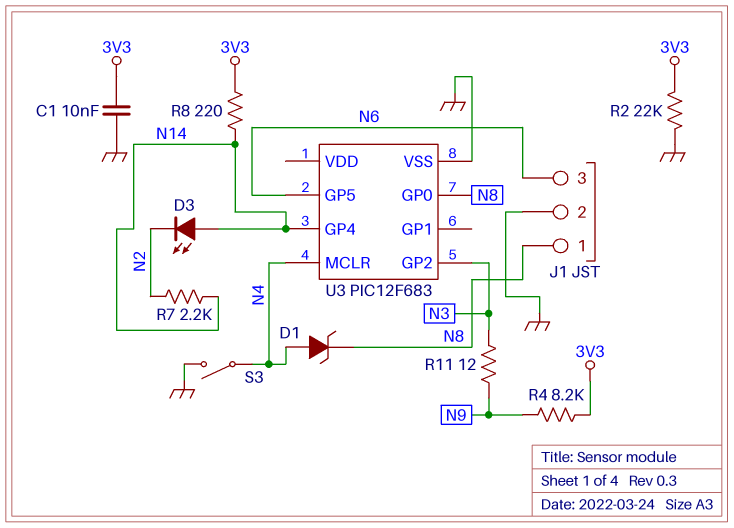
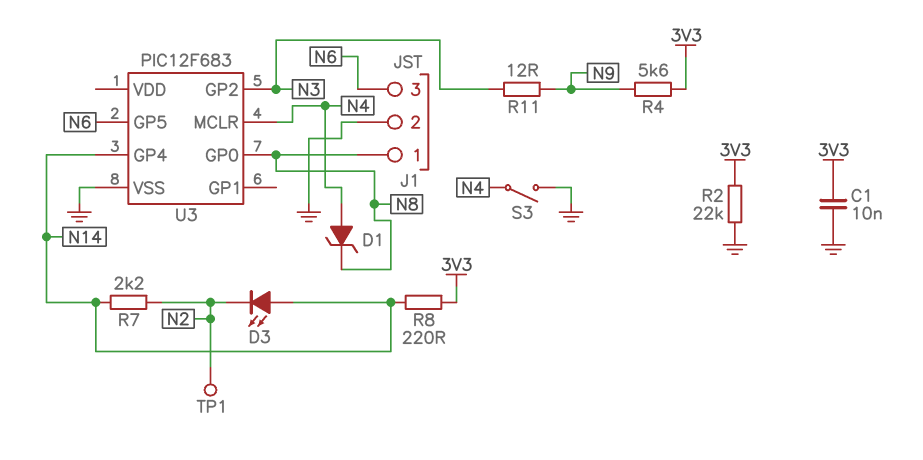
R4: 8.2k (3V3, N9) -> 5.6k (3V3, N9)
TP1: none -> test point (N2)

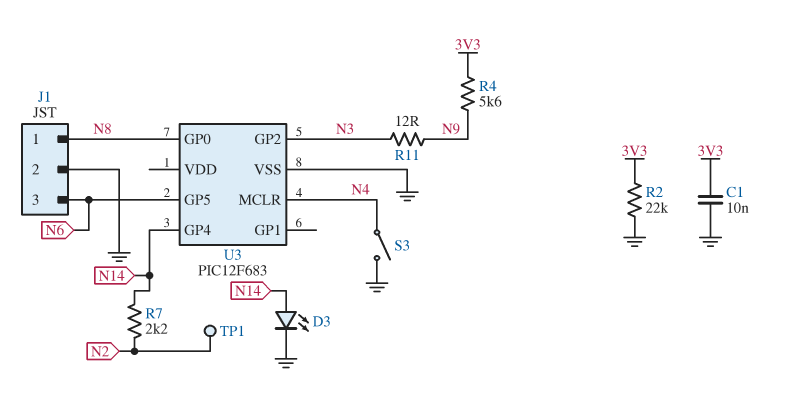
D1: zener (A N4, K N8) -> none
D3: LED (A N14, K N2) -> LED (A N14, K GND)
R8: 220 (3V3, N14) -> none

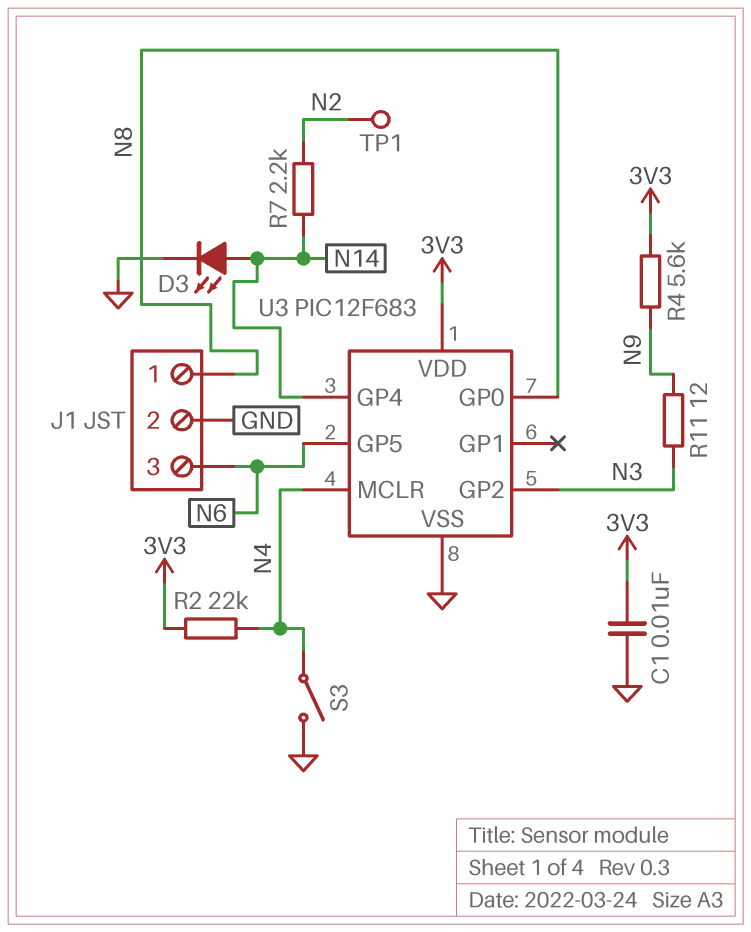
R2: 22k (3V3, GND) -> 22k (3V3, N4)
U3 pin VDD: none -> 3V3

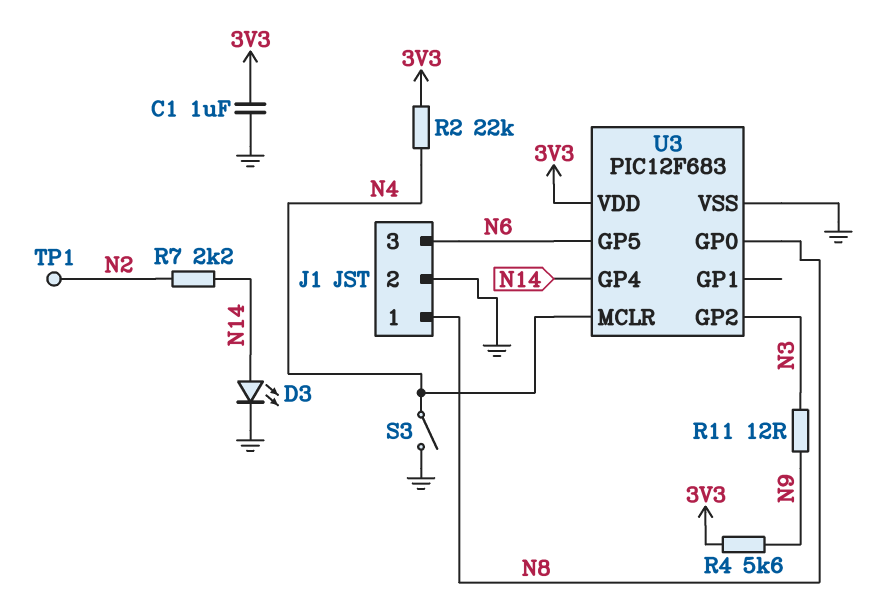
C1: 10nF (3V3, GND) -> 1uF (3V3, GND)

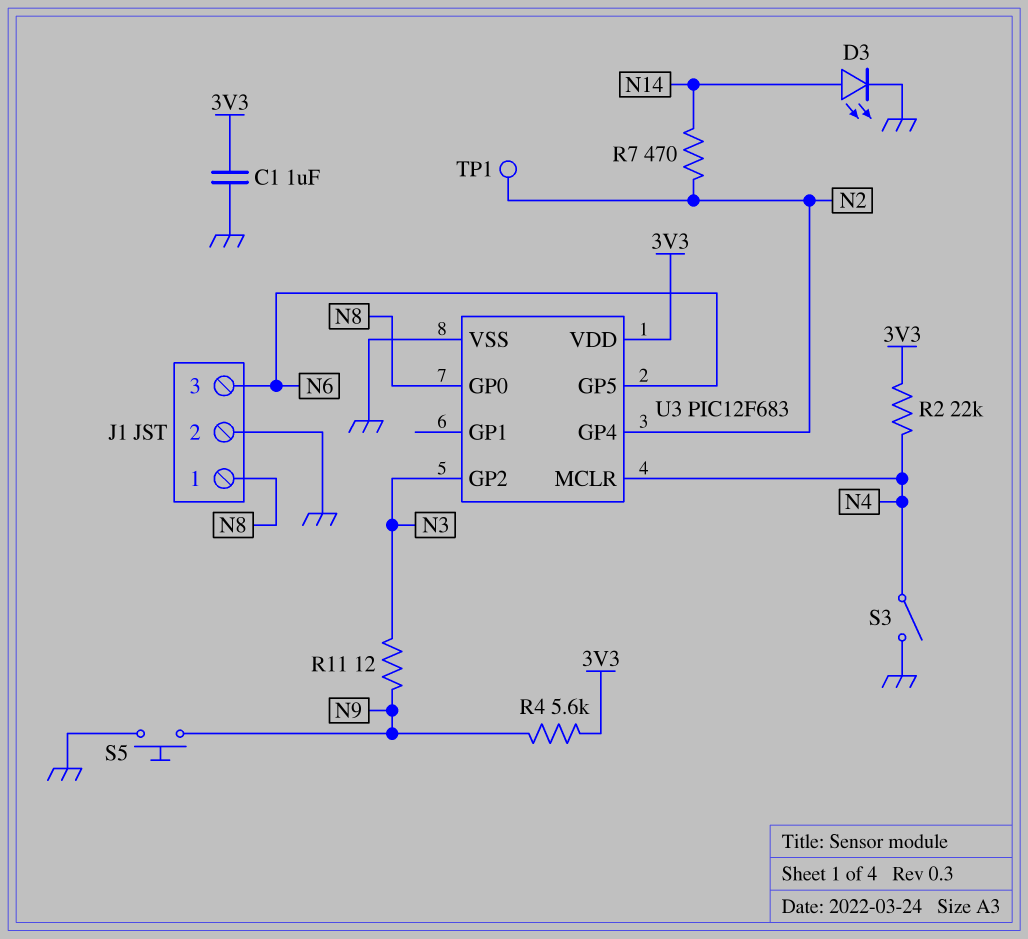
R7: 2.2k (N2, N14) -> 470 (N2, N14)
S5: none -> button (GND, N9)
U3 pin GP4: N14 -> N2

